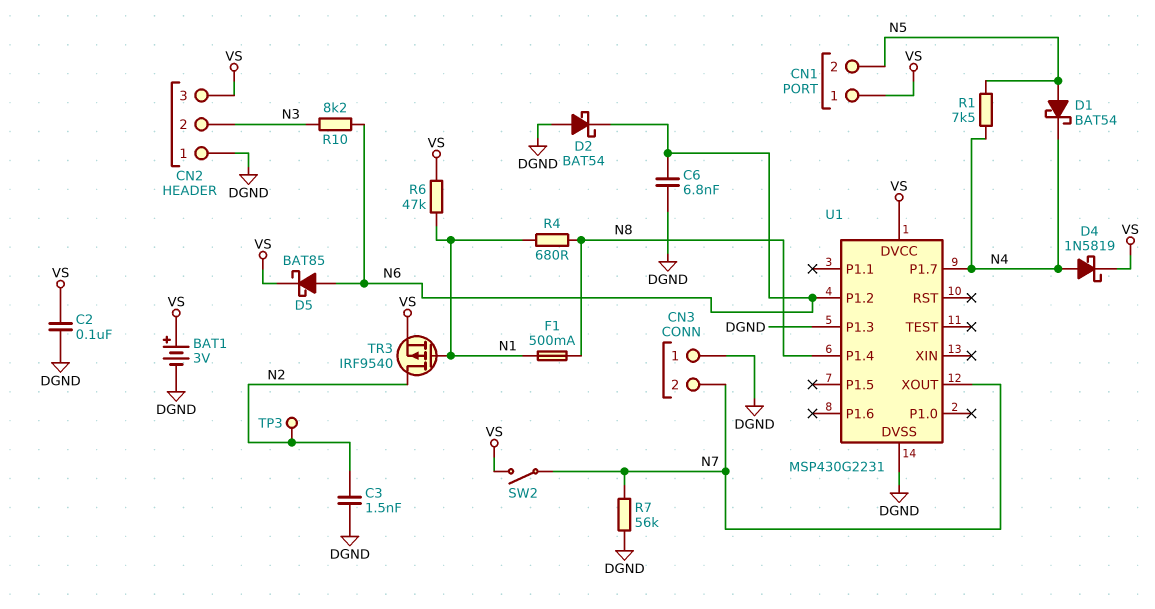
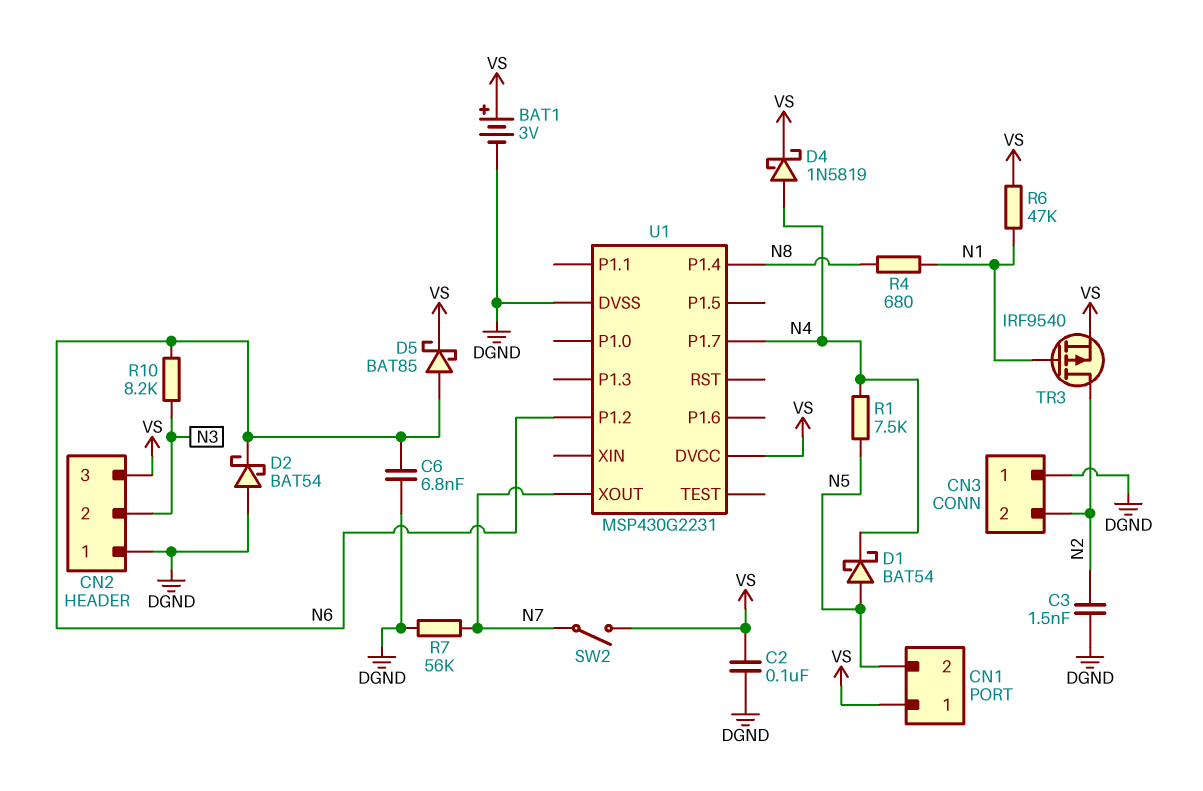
CN3 pin 2: N7 -> N2
F1: 500mA (N1, N8) -> none
TP3: test point (N2) -> none
U1 pin P1.3: DGND -> none

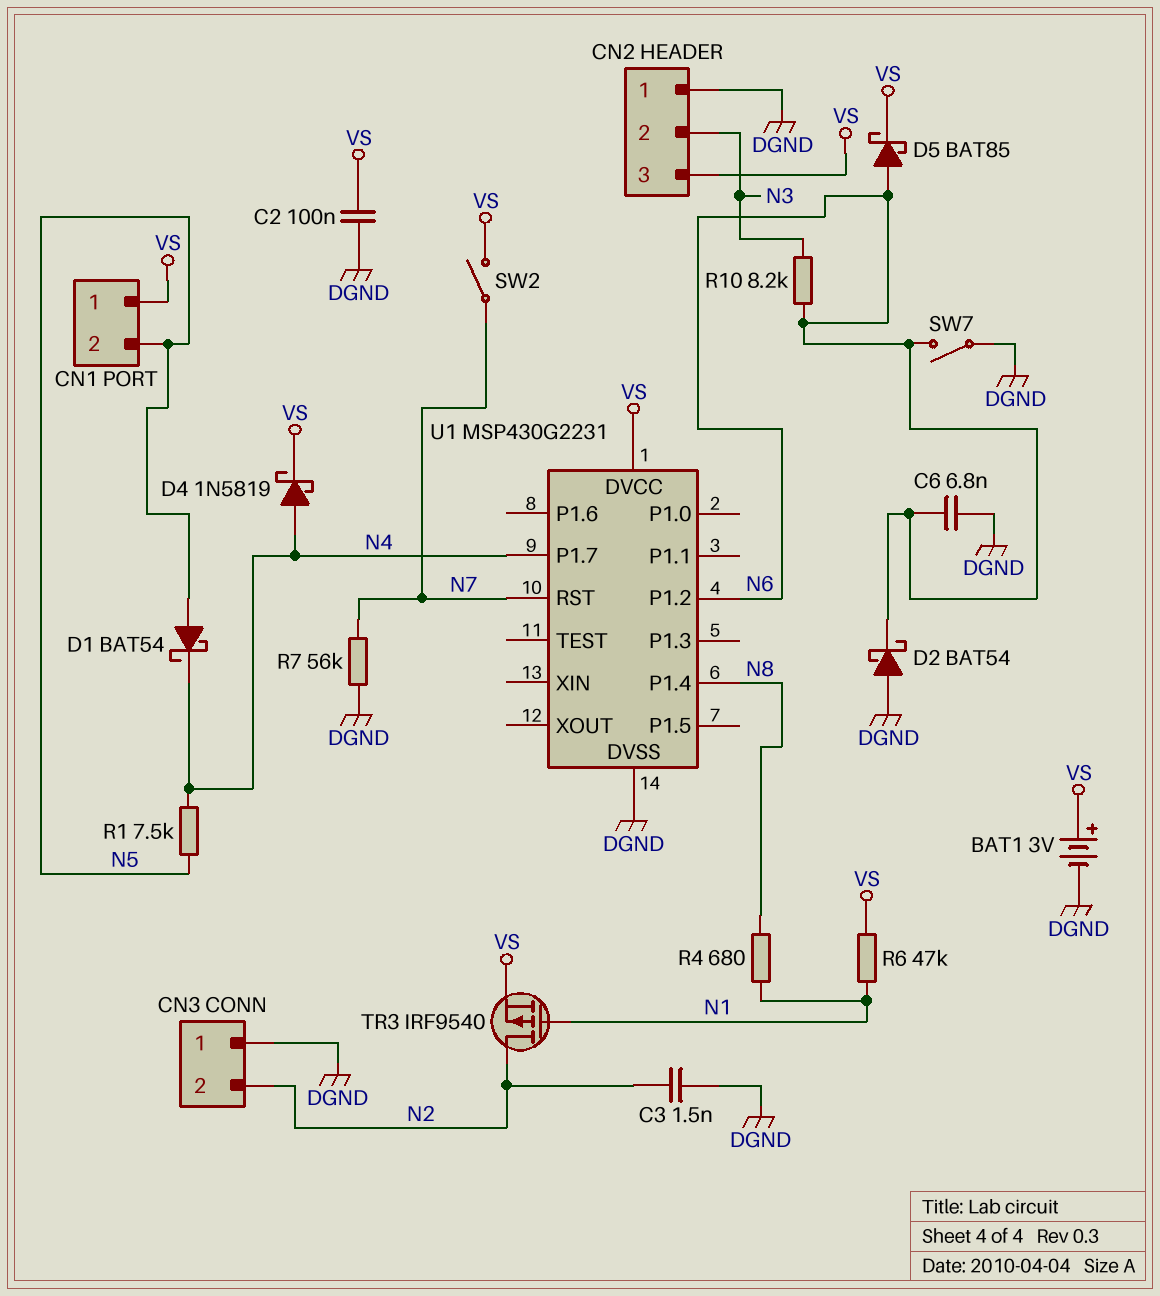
SW7: none -> switch (DGND, N6)
U1 pin RST: none -> N7
U1 pin XOUT: N7 -> none

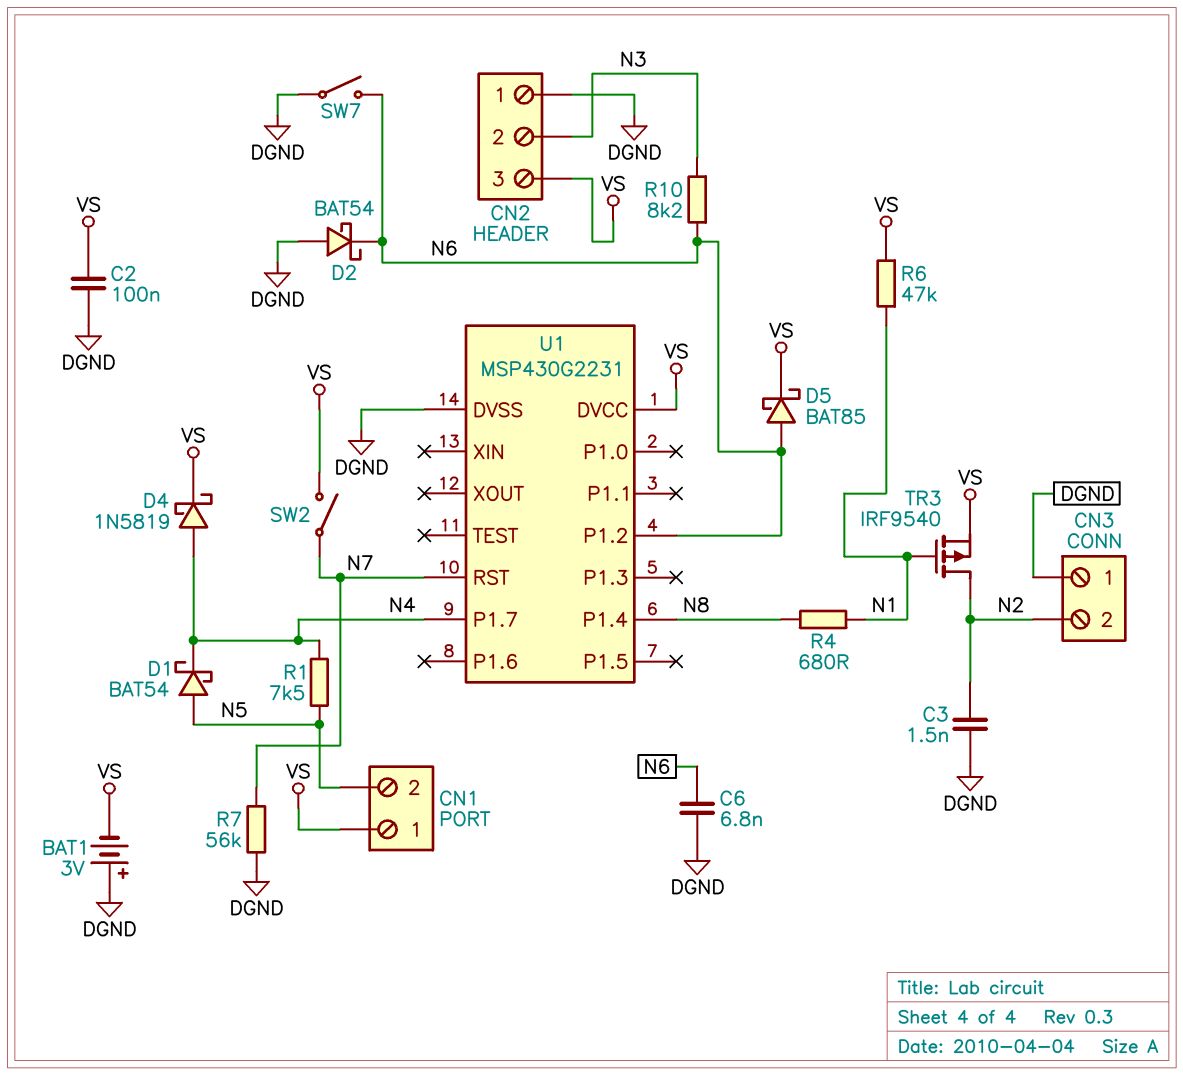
BAT1: 3V (plus VS, minus DGND) -> 3V (plus DGND, minus VS)

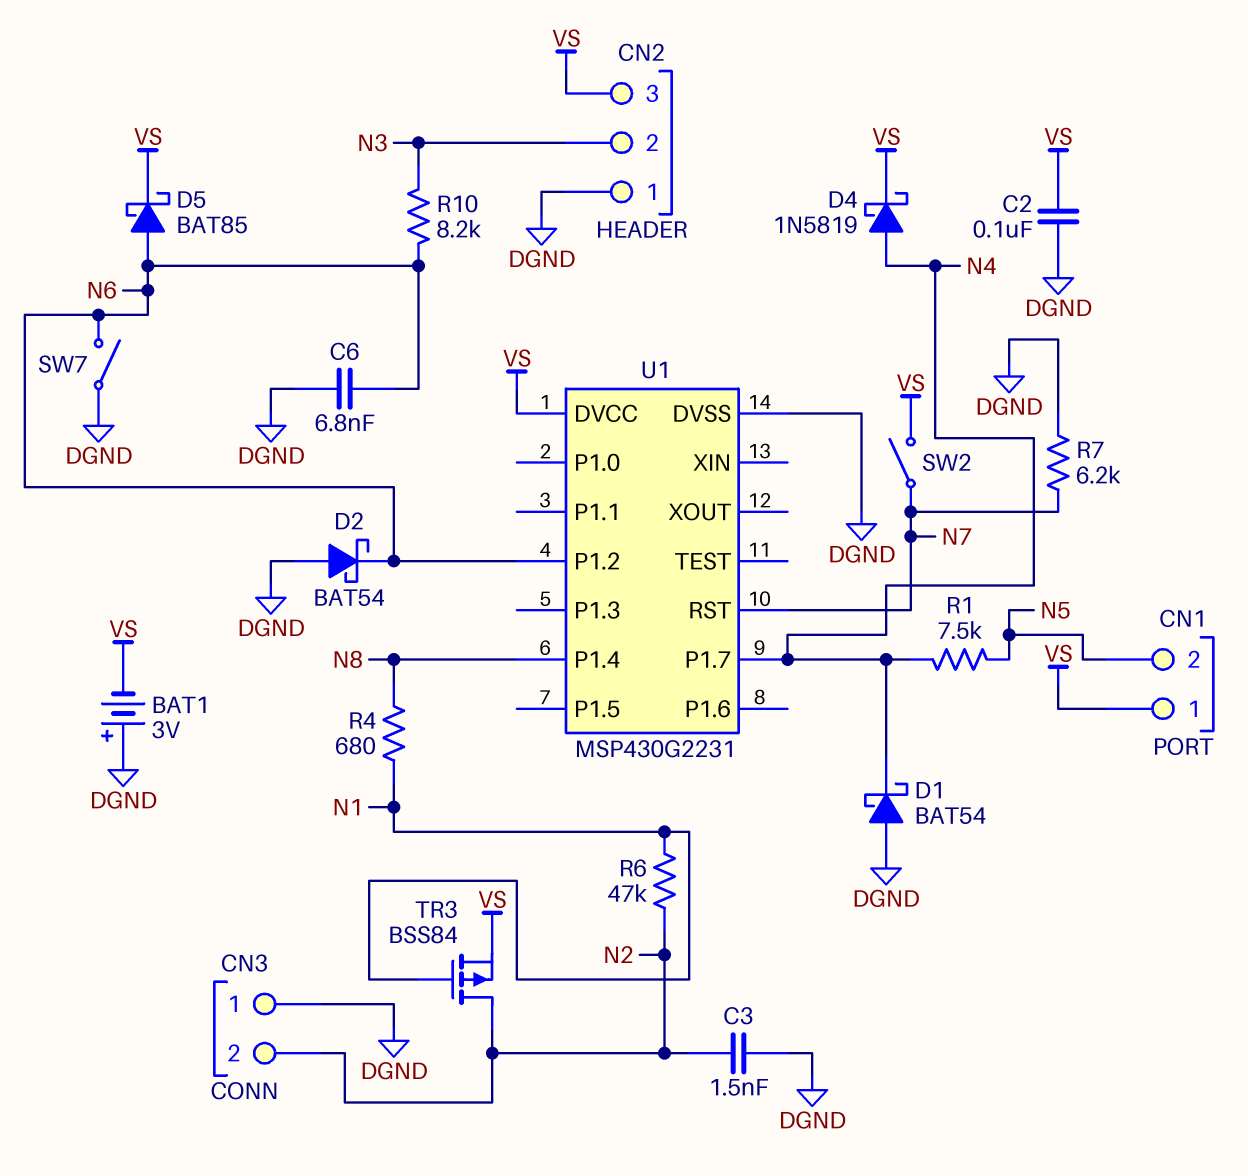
D1: schottky BAT54 (A N5, K N4) -> schottky BAT54 (A DGND, K N4)
R6: 47k (N1, VS) -> 47k (N1, N2)
R7: 56k (DGND, N7) -> 6.2k (DGND, N7)
TR3: PMOS IRF9540 (G N1, D N2, S VS) -> PMOS BSS84 (G N1, D N2, S VS)

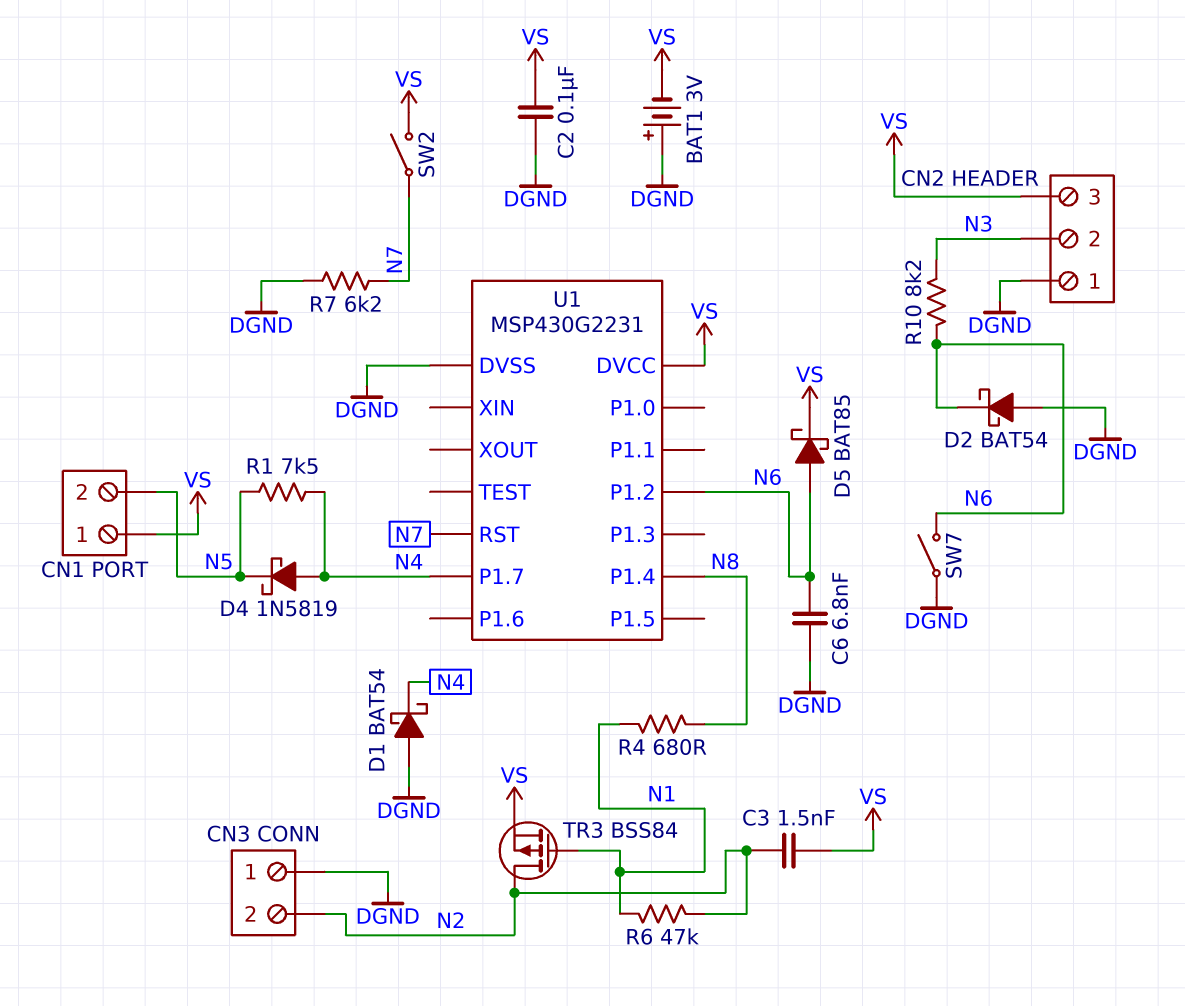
C3: 1.5nF (DGND, N2) -> 1.5nF (N2, VS)
D4: schottky 1N5819 (A N4, K VS) -> schottky 1N5819 (A N4, K N5)

